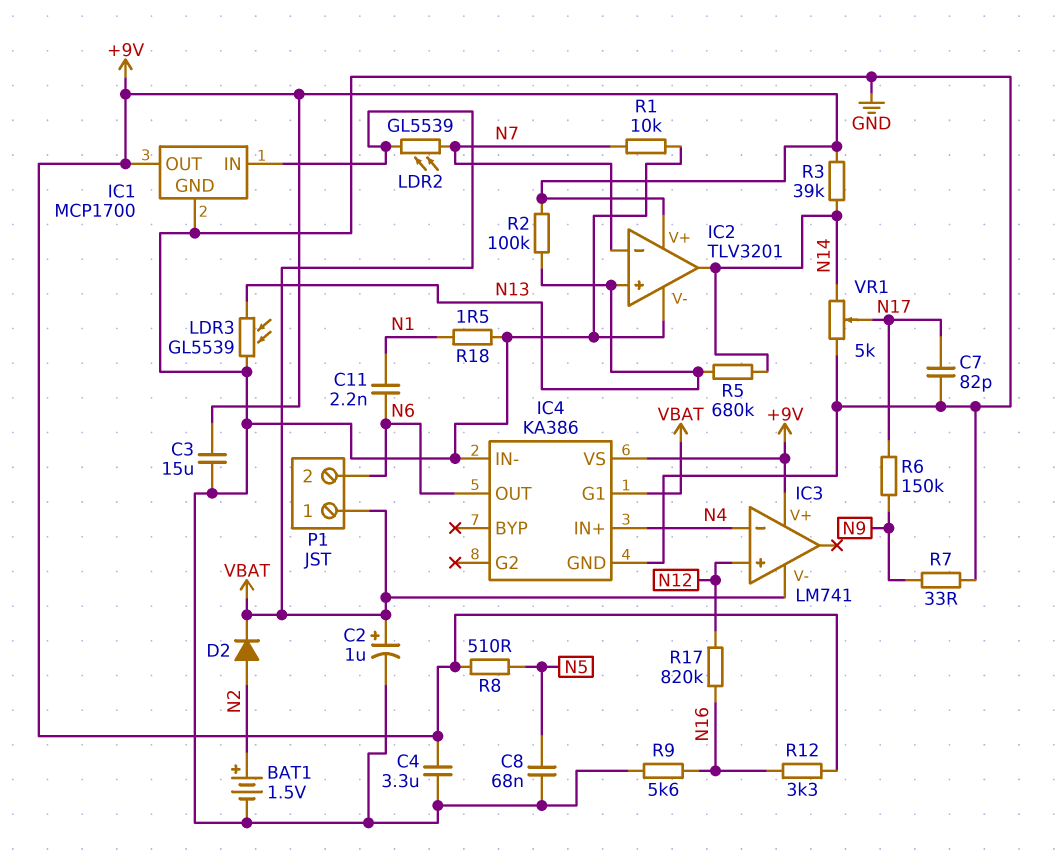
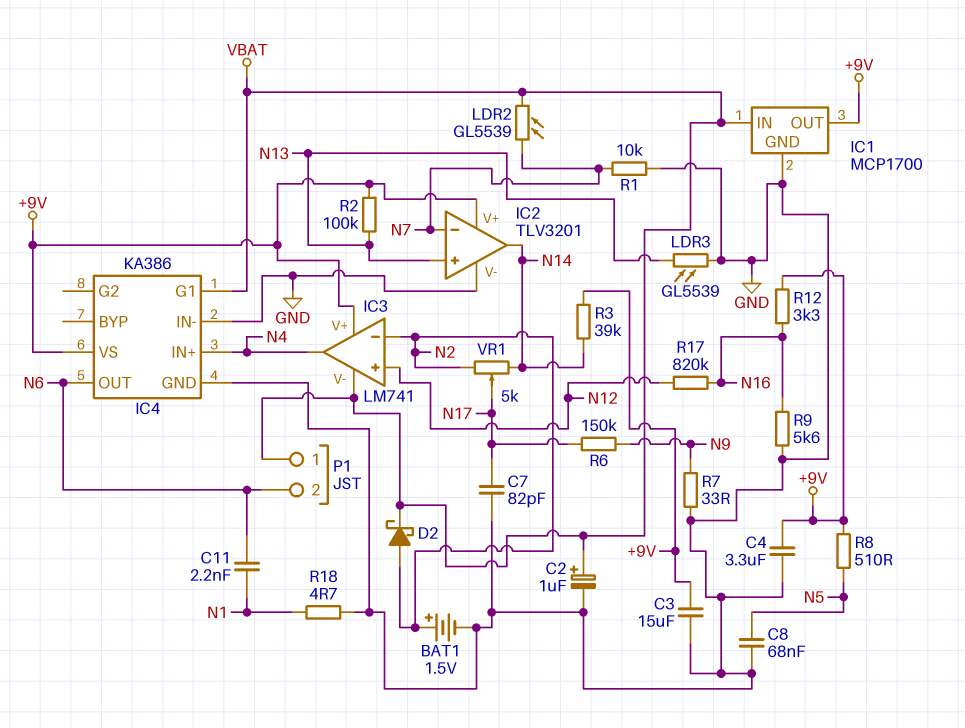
D2: diode (A N2, K VBAT) -> schottky (A N2, K VBAT)
IC3 pin in-: N4 -> N2
IC3 pin out: none -> N4
R5: 680k (N13, N14) -> none
R18: 1.5 (GND, N1) -> 4.7 (GND, N1)
VR1: 5k (GND, N14, wiper N17) -> 5k (N2, N14, wiper N17)

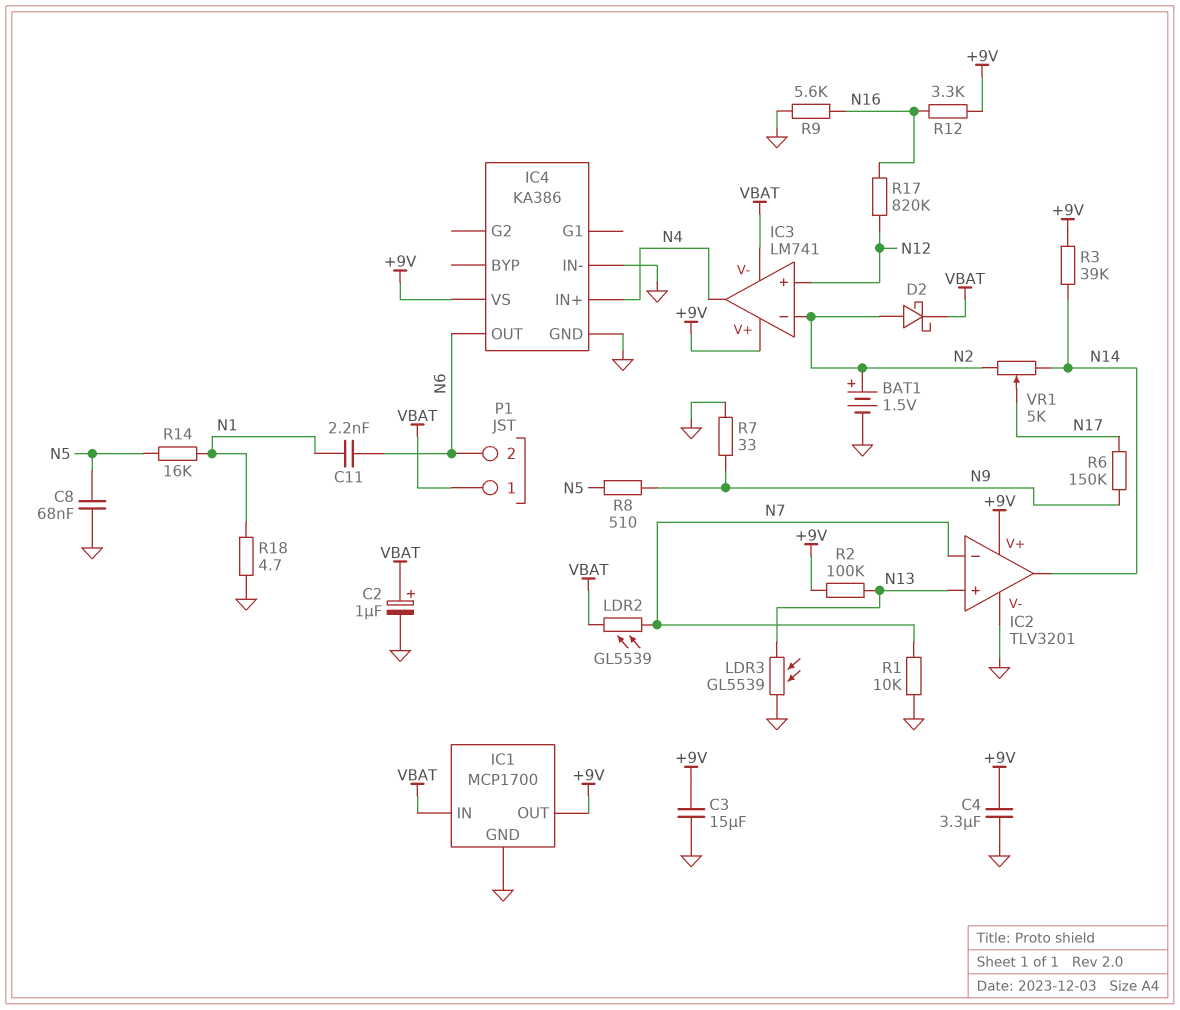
C7: 82pF (GND, N17) -> none
IC4 pin G1: VBAT -> none
R8: 510 (+9V, N5) -> 510 (N5, N9)
R14: none -> 16k (N1, N5)

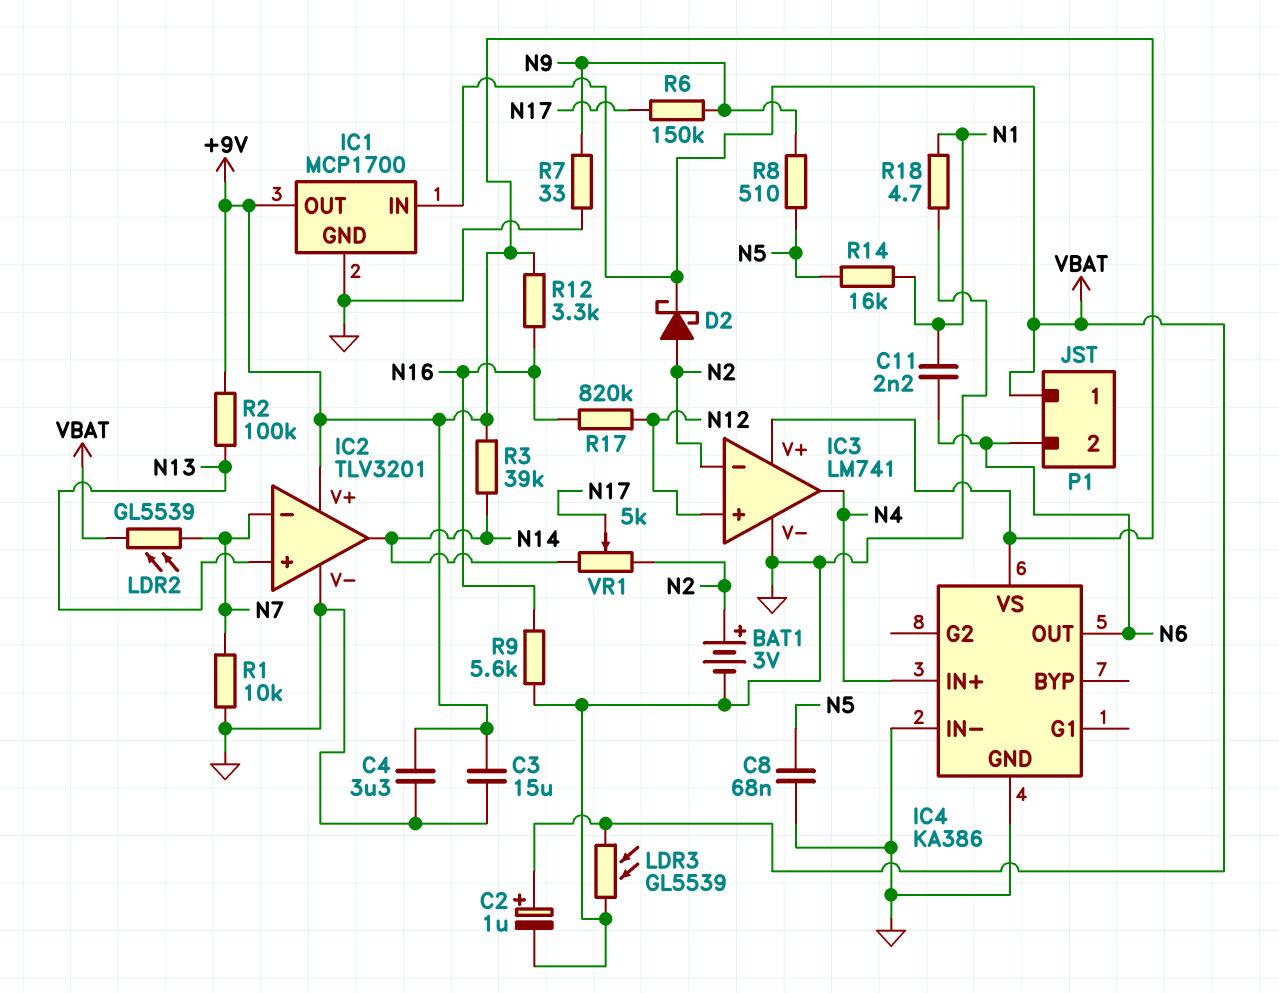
BAT1: 1.5V (plus N2, minus GND) -> 3V (plus N2, minus GND)
IC3 pin V-: VBAT -> GND
LDR3: GL5539 (GND, N13) -> GL5539 (GND, VBAT)

